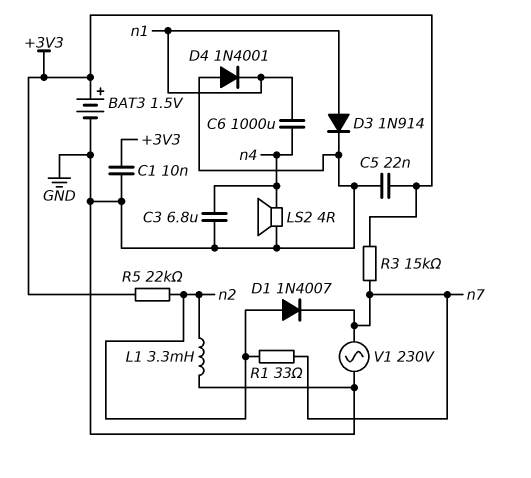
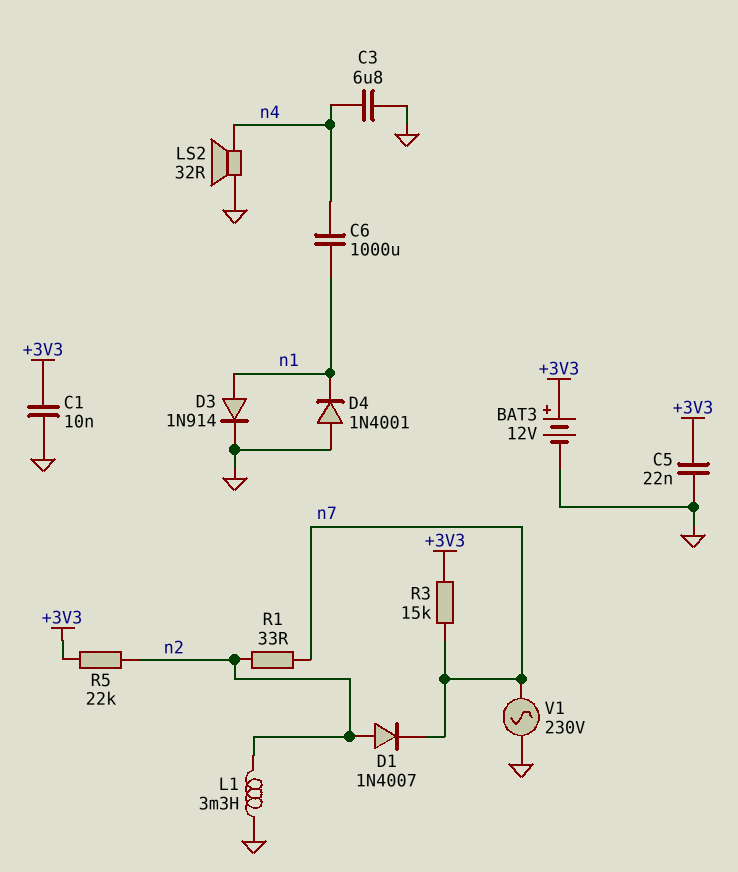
BAT3: 1.5V (plus +3V3, minus GND) -> 12V (plus +3V3, minus GND)
LS2: speaker 4R (GND, n4) -> speaker 32R (GND, n4)

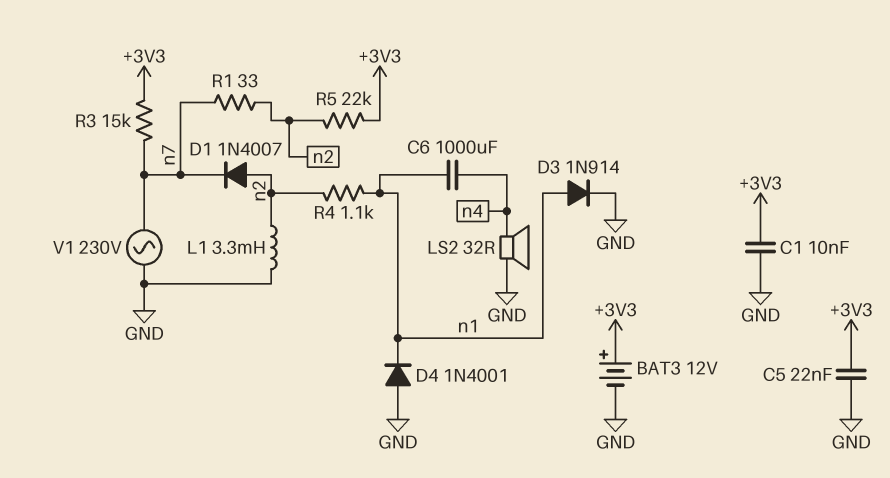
C3: 6.8uF (GND, n4) -> none
R4: none -> 1.1k (n1, n2)

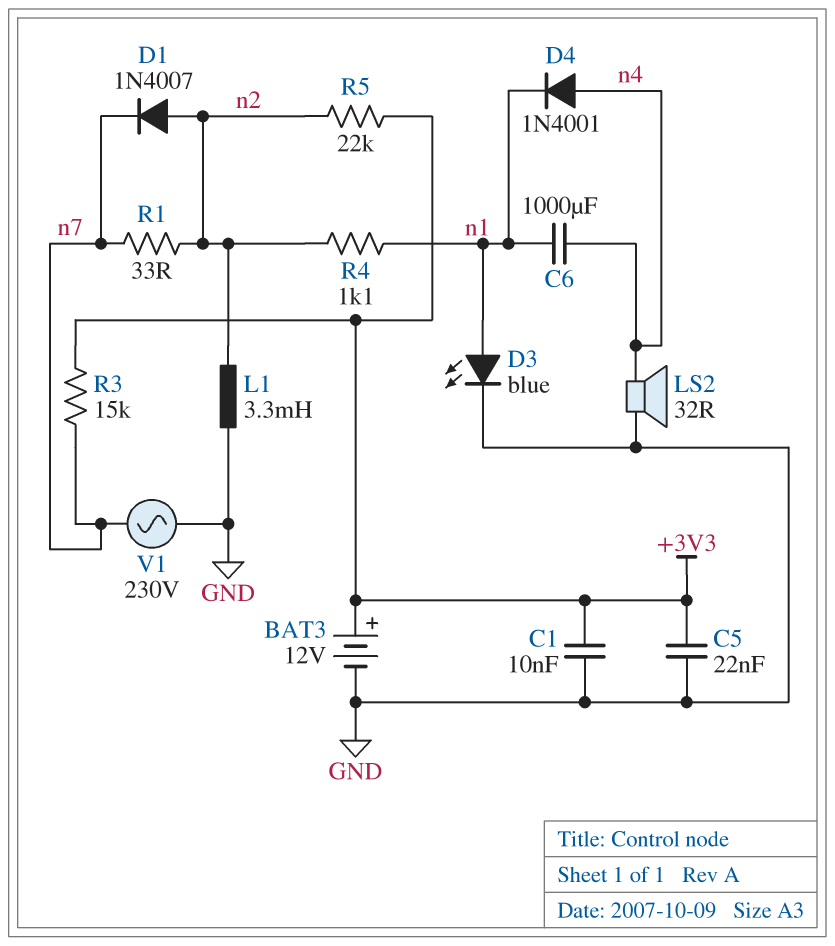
D3: diode 1N914 (A n1, K GND) -> LED blue (A n1, K GND)
D4: diode 1N4001 (A GND, K n1) -> diode 1N4001 (A n4, K n1)

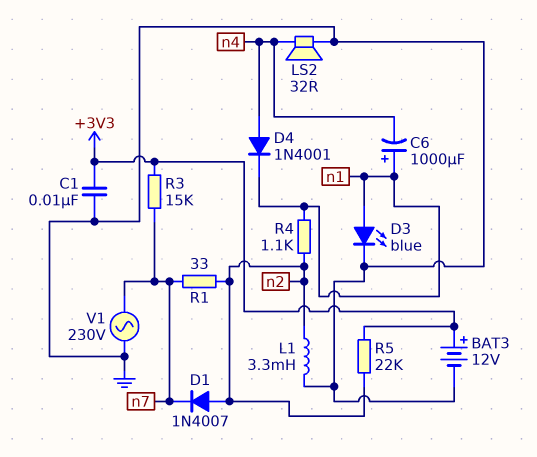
C5: 22nF (+3V3, GND) -> none
C6: 1000uF (n1, n4) -> 1000uF (plus n1, minus n4)

